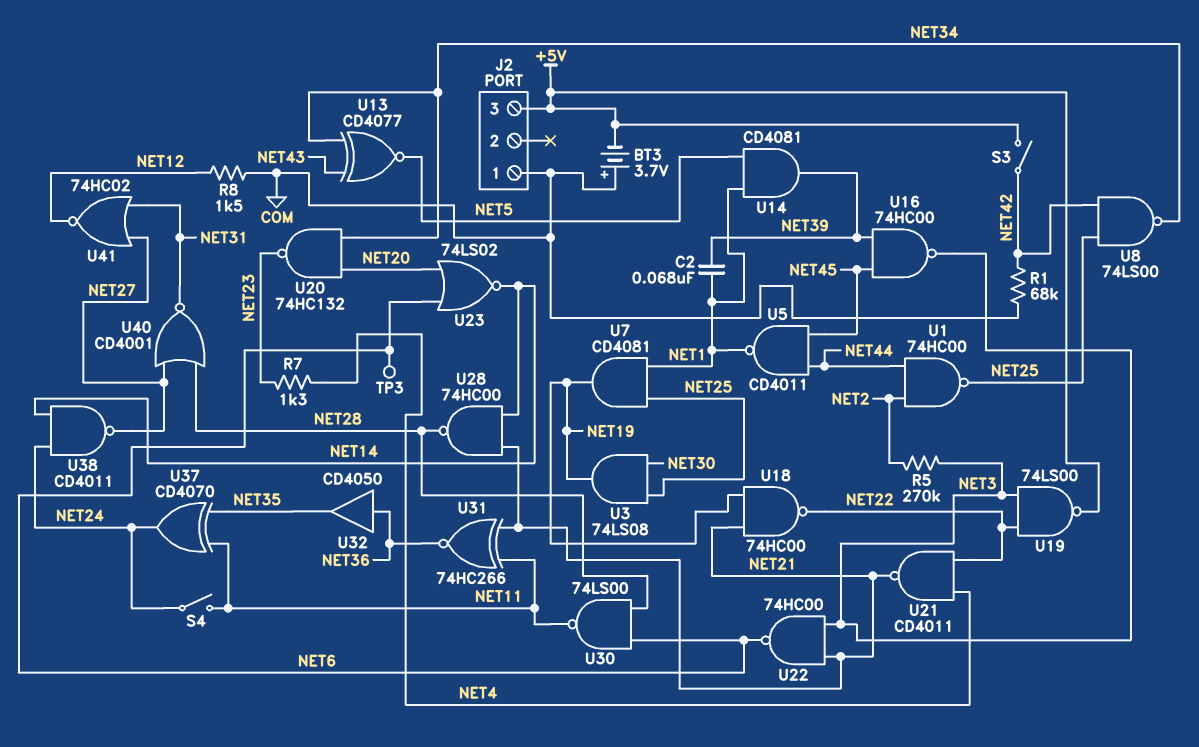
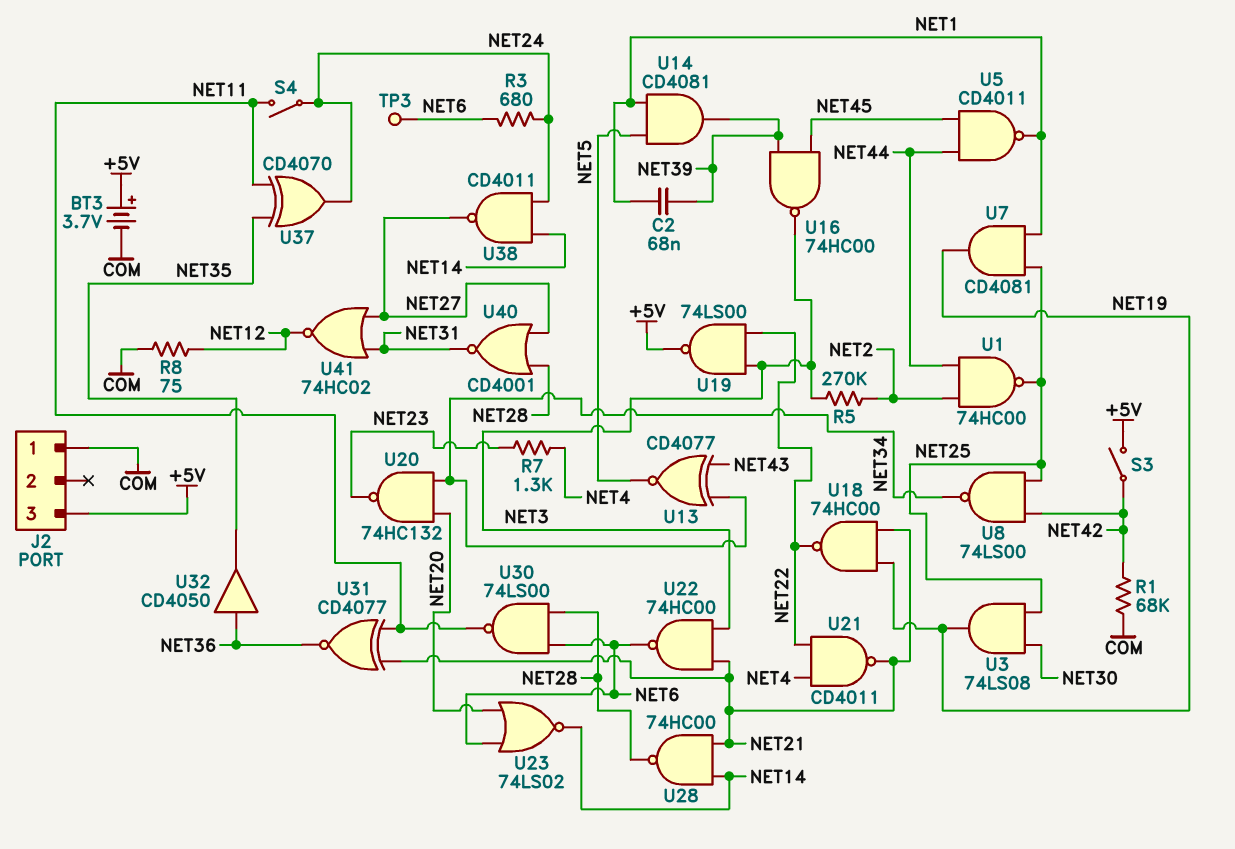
BT3: 3.7V (plus COM, minus +5V) -> 3.7V (plus +5V, minus COM)
R3: none -> 680 (NET6, NET24)
R8: 1.5k (COM, NET12) -> 75 (COM, NET12)
U31: XNOR 74HC266 (in NET11, in NET21, out NET36) -> XNOR CD4077 (in NET11, in NET21, out NET36)

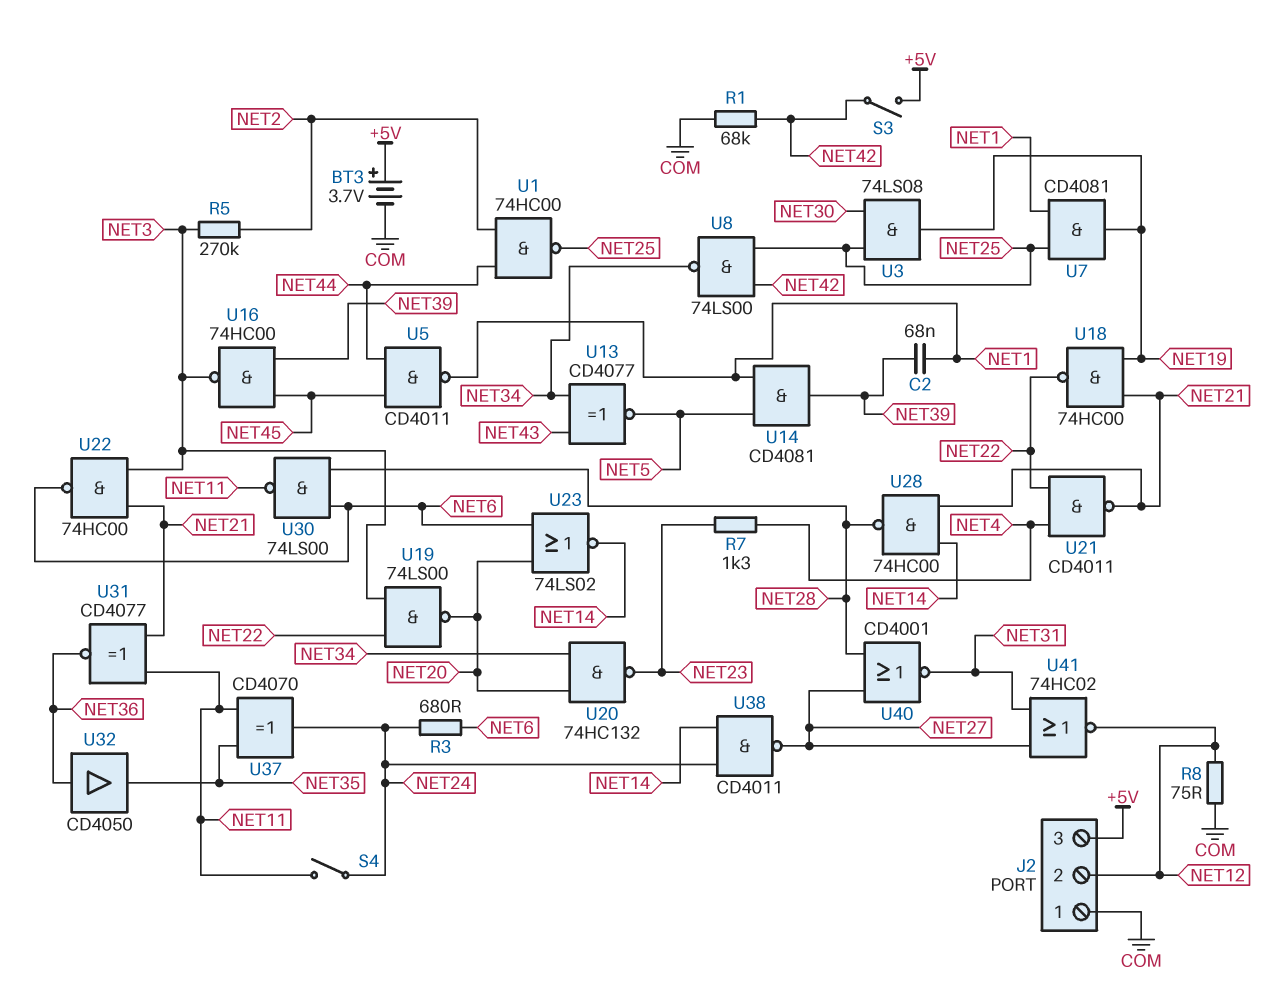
J2 pin 2: none -> NET12
TP3: test point (NET6) -> none
U19: NAND 74LS00 (in NET3, in NET22, out +5V) -> NAND 74LS00 (in NET3, in NET22, out NET20)

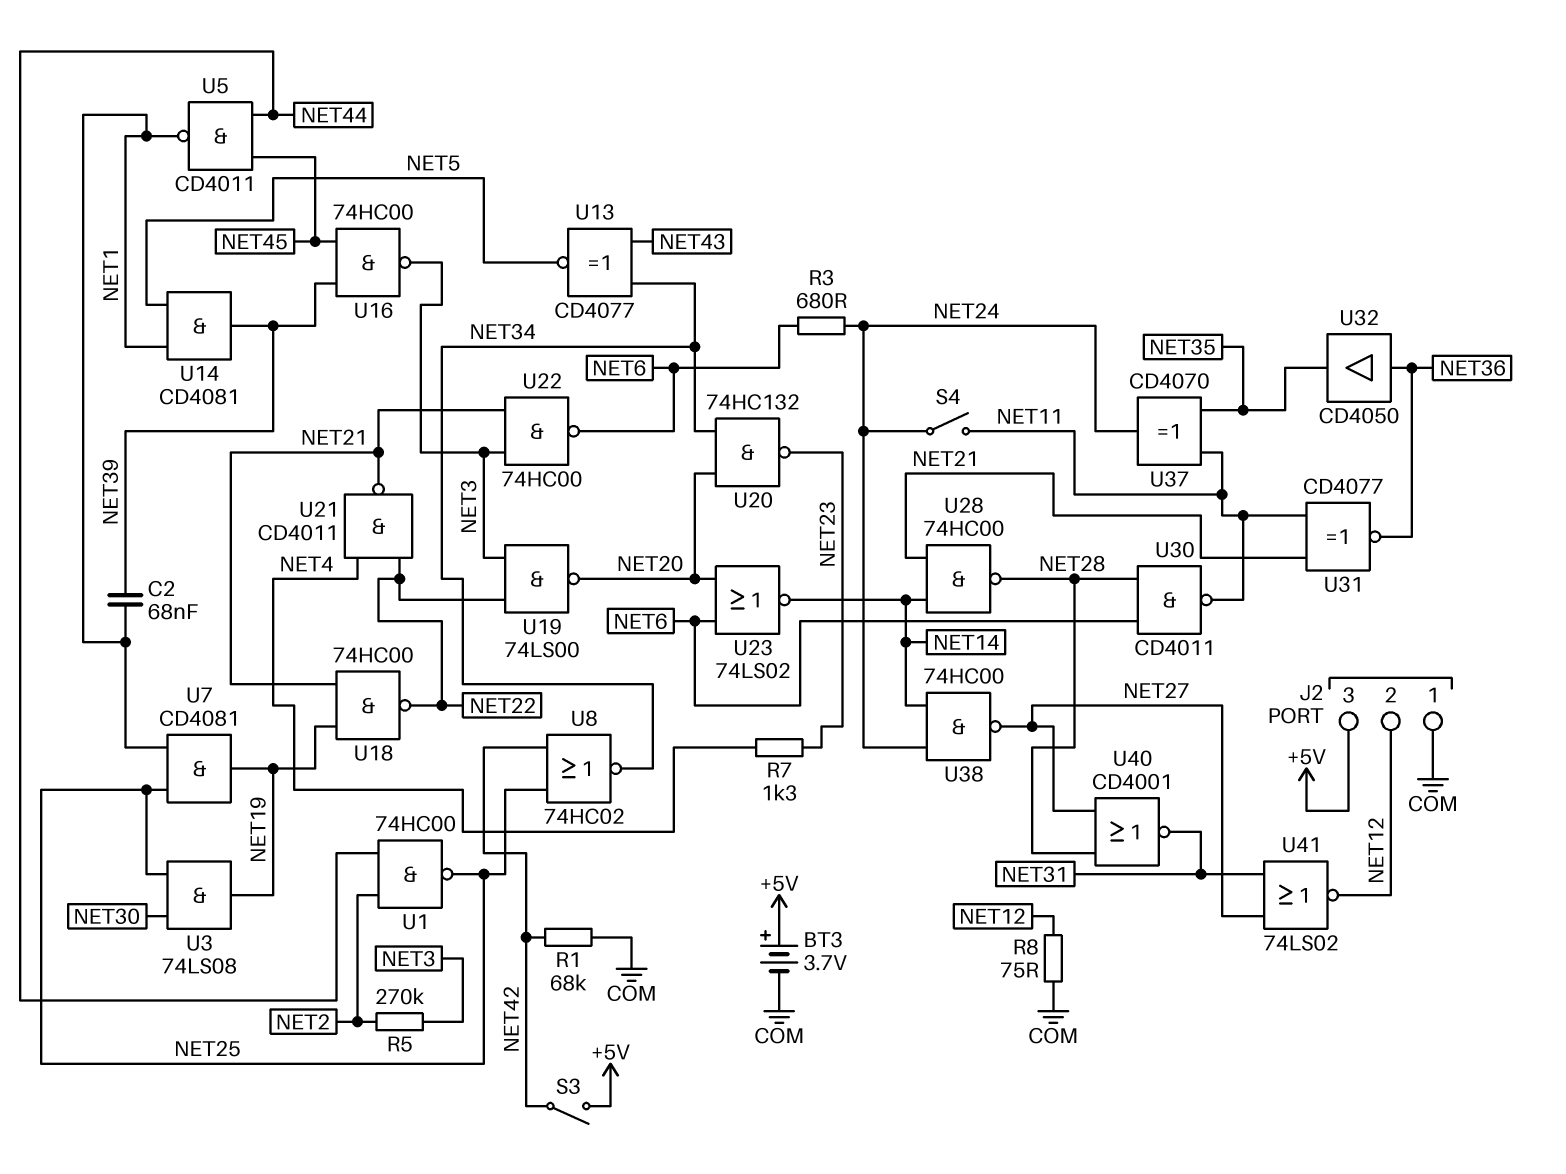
U8: NAND 74LS00 (in NET25, in NET42, out NET34) -> NOR 74HC02 (in NET25, in NET42, out NET34)
U30: NAND 74LS00 (in NET6, in NET28, out NET11) -> NAND CD4011 (in NET6, in NET28, out NET11)
U38: NAND CD4011 (in NET14, in NET24, out NET27) -> NAND 74HC00 (in NET14, in NET24, out NET27)
U41: NOR 74HC02 (in NET27, in NET31, out NET12) -> NOR 74LS02 (in NET27, in NET31, out NET12)

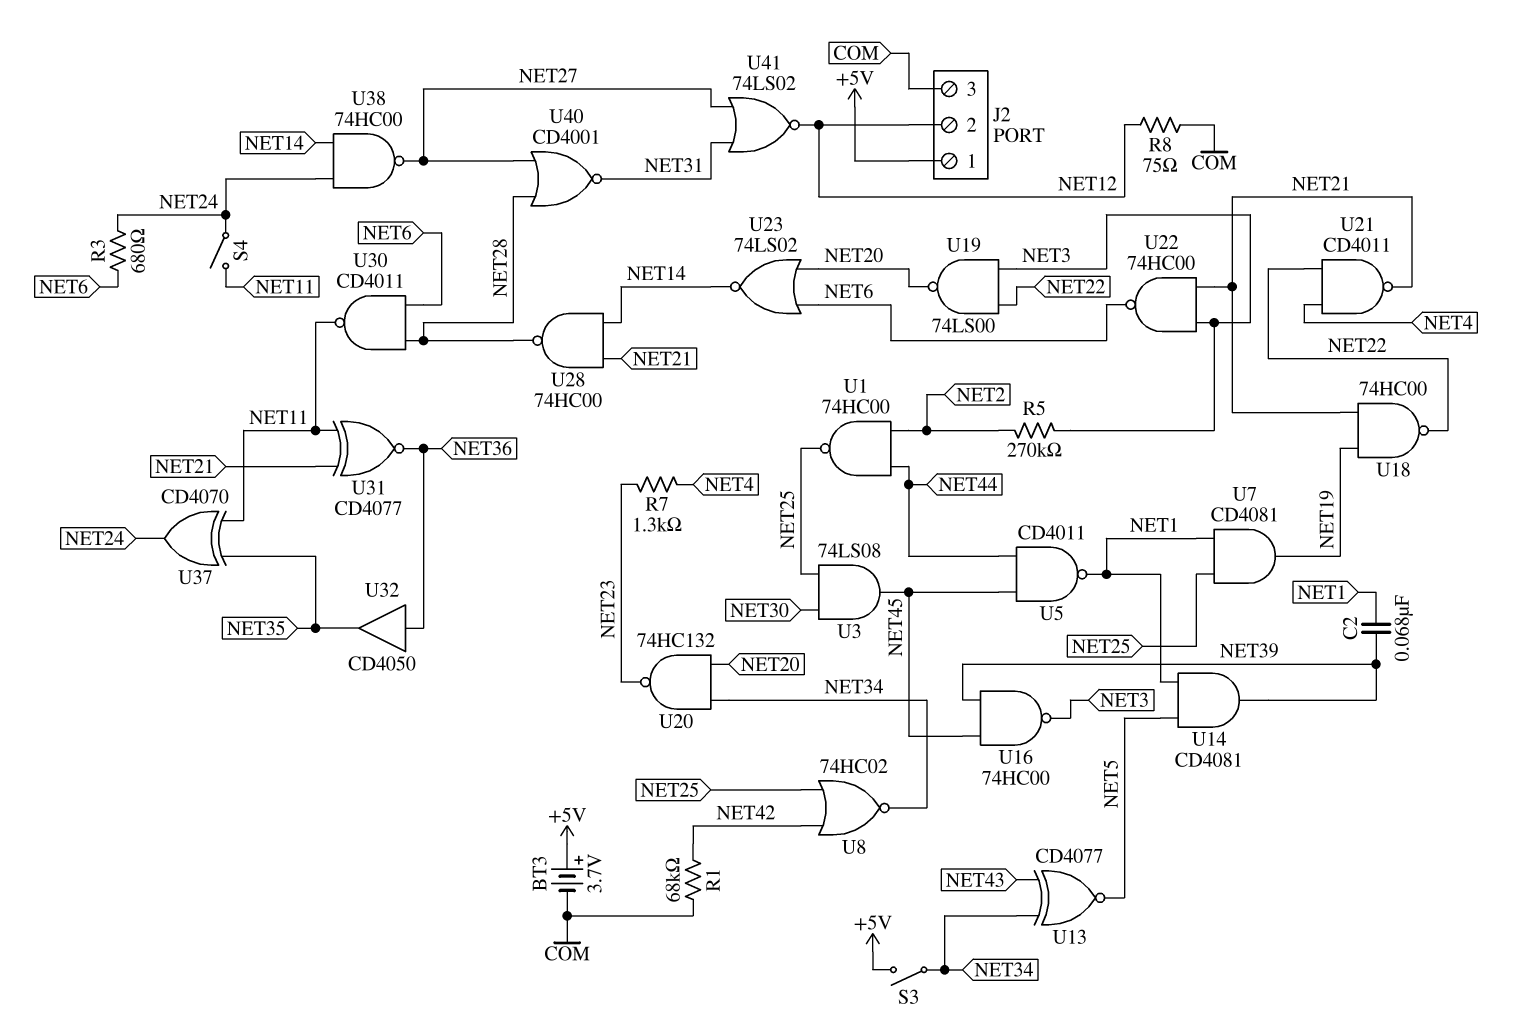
J2 pin 1: COM -> +5V
J2 pin 3: +5V -> COM
S3: switch (+5V, NET42) -> switch (+5V, NET34)
U3: AND 74LS08 (in NET25, in NET30, out NET19) -> AND 74LS08 (in NET25, in NET30, out NET45)

